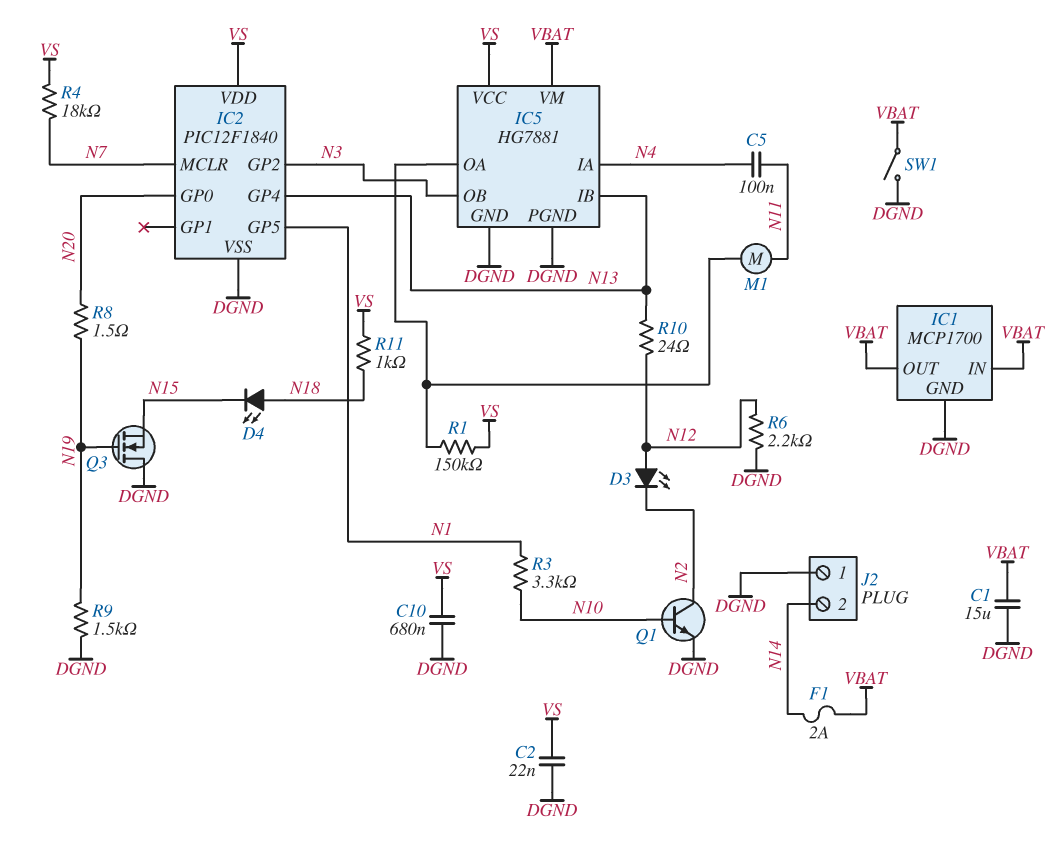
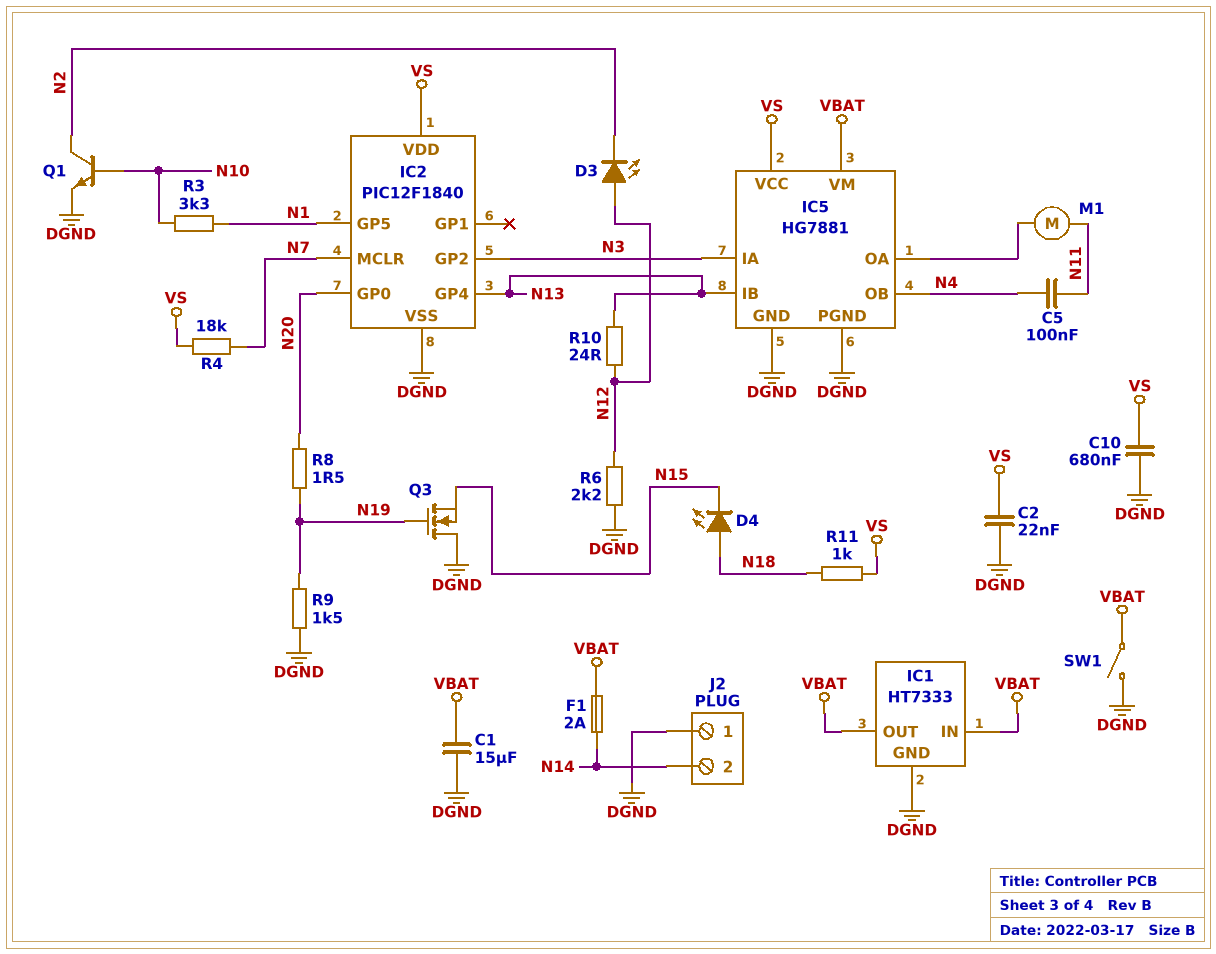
IC1: MCP1700 -> HT7333
IC5 pin IA: N4 -> N3
IC5 pin OB: N3 -> N4
R1: 150k (IC5/OA, VS) -> none

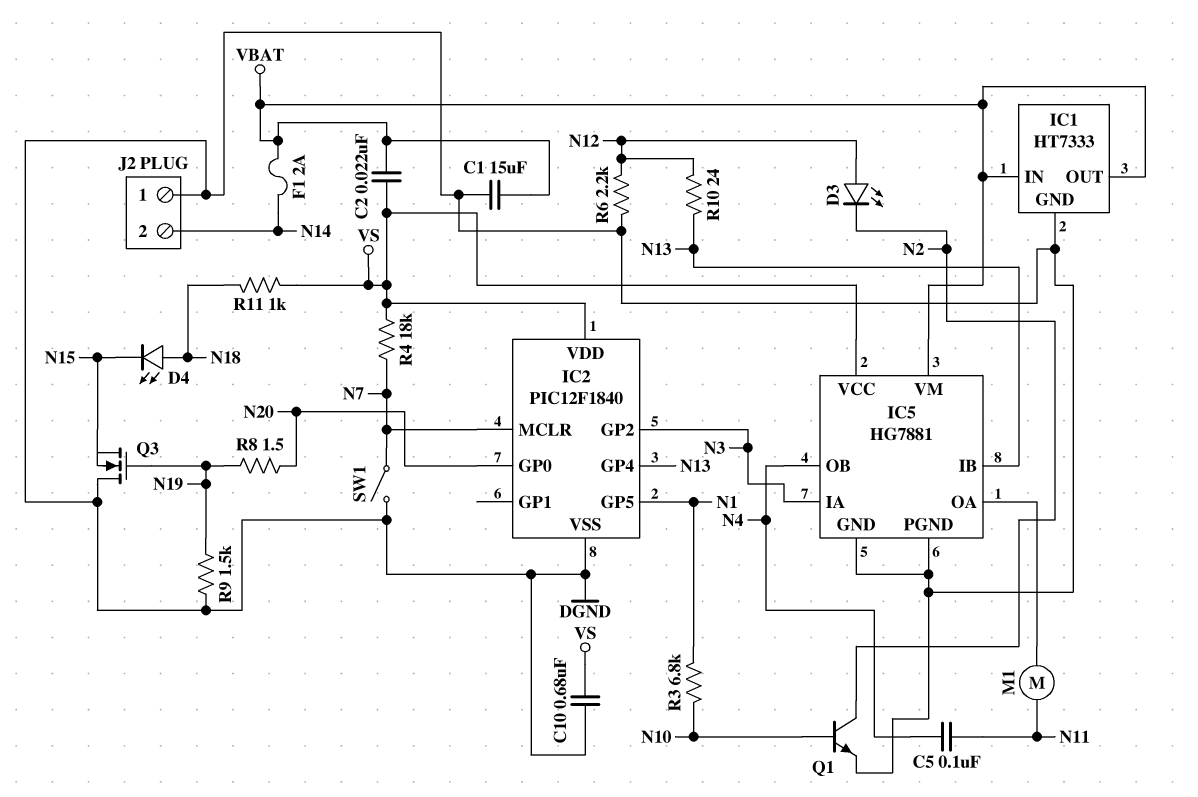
C2: 22nF (DGND, VS) -> 22nF (VBAT, VS)
R3: 3.3k (N1, N10) -> 6.8k (N1, N10)
SW1: switch (DGND, VBAT) -> switch (DGND, N7)

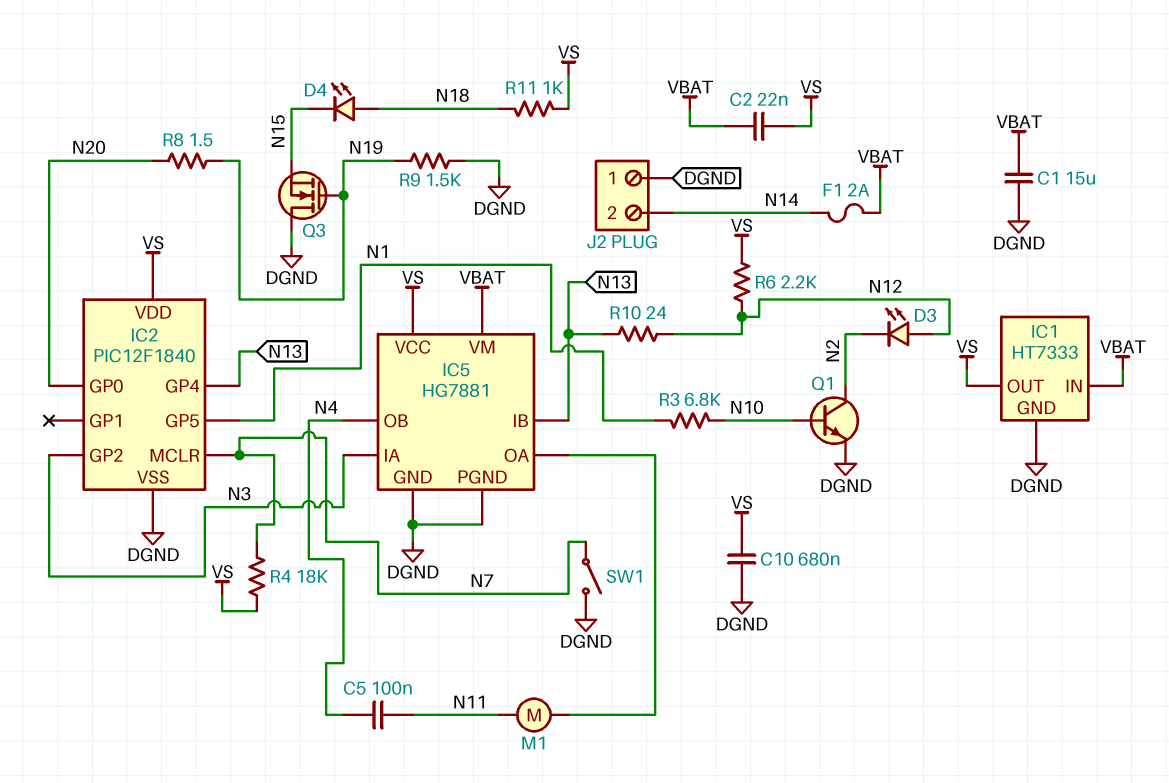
IC1 pin OUT: VBAT -> VS
R6: 2.2k (DGND, N12) -> 2.2k (N12, VS)

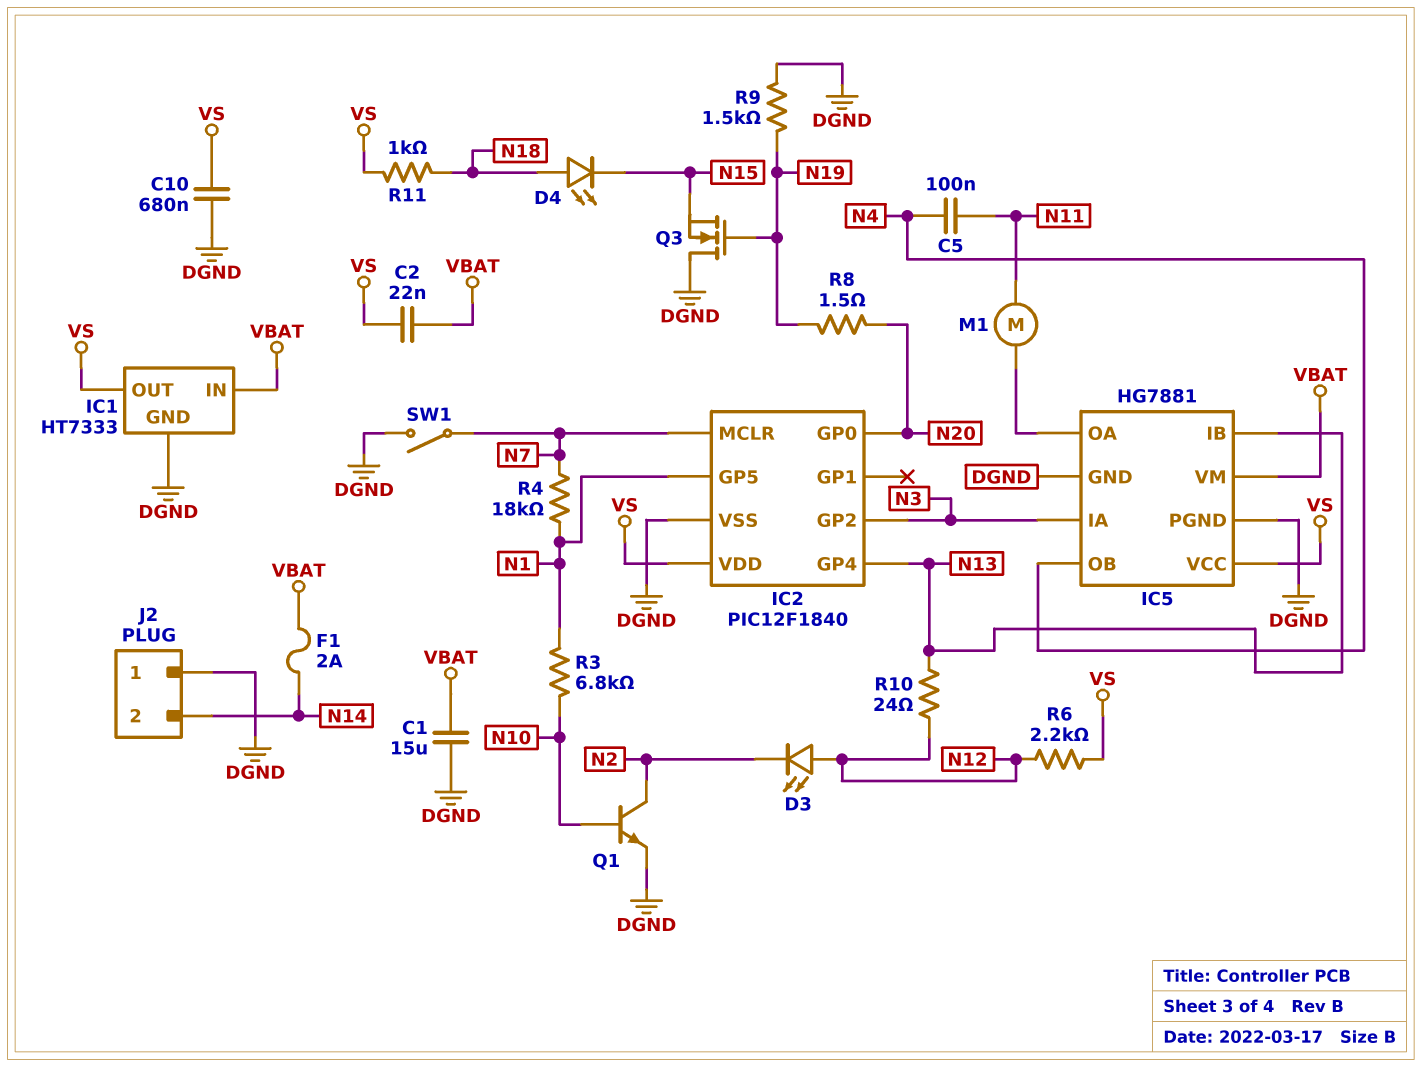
R4: 18k (N7, VS) -> 18k (N1, N7)

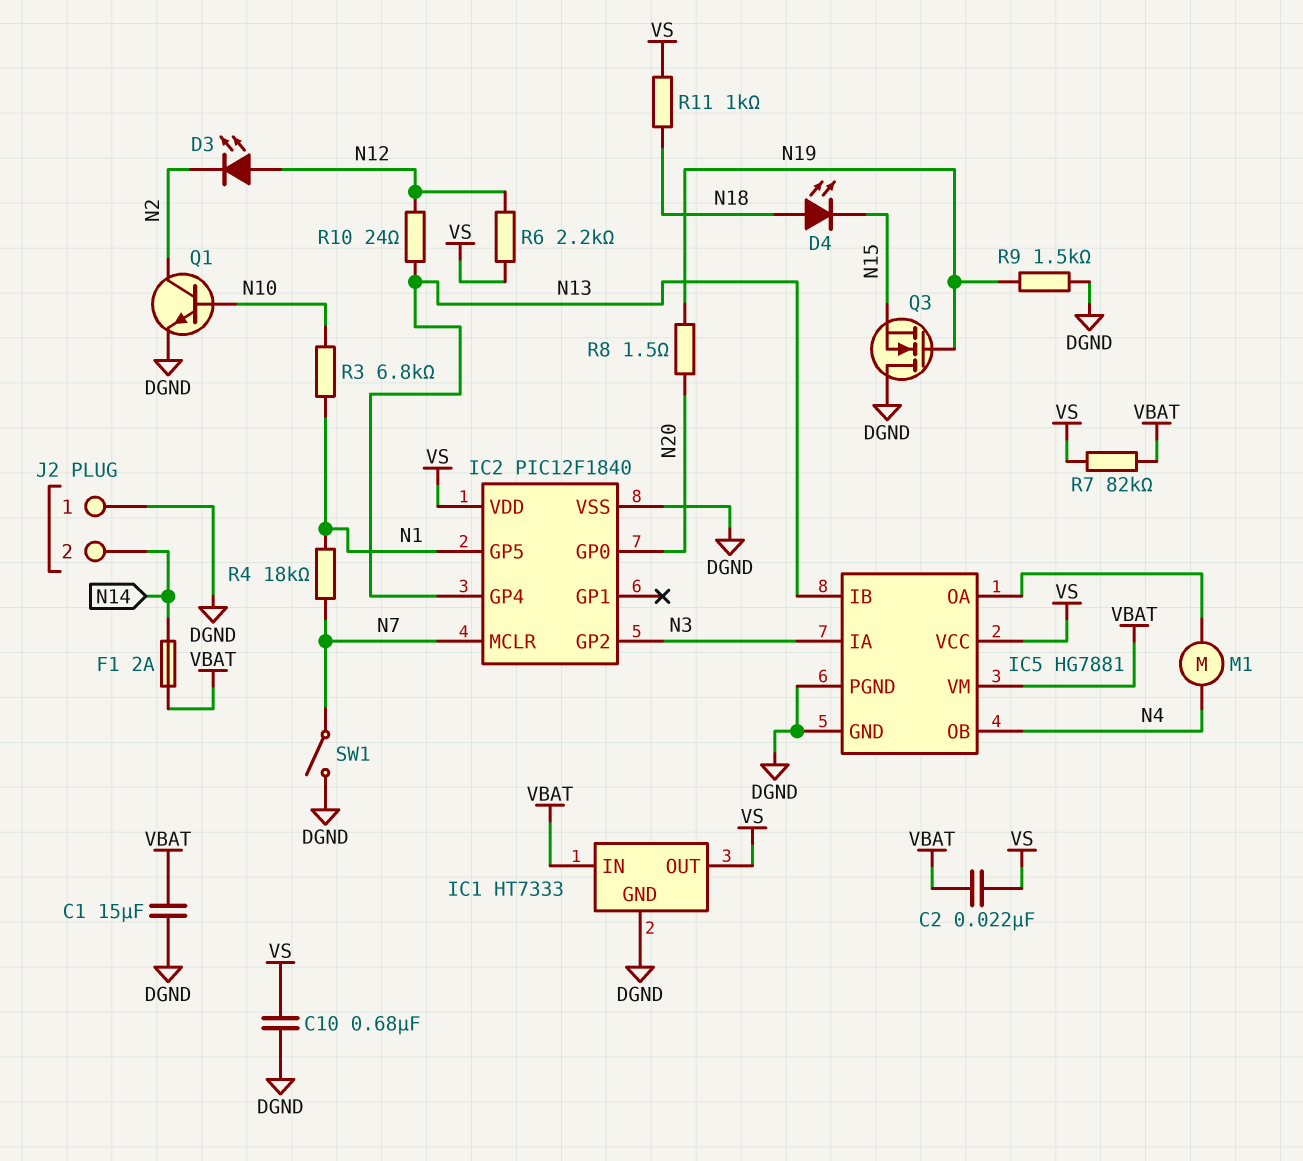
C5: 100nF (N4, N11) -> none
M1: motor (IC5/OA, N11) -> motor (IC5/OA, N4)
R7: none -> 82k (VBAT, VS)

